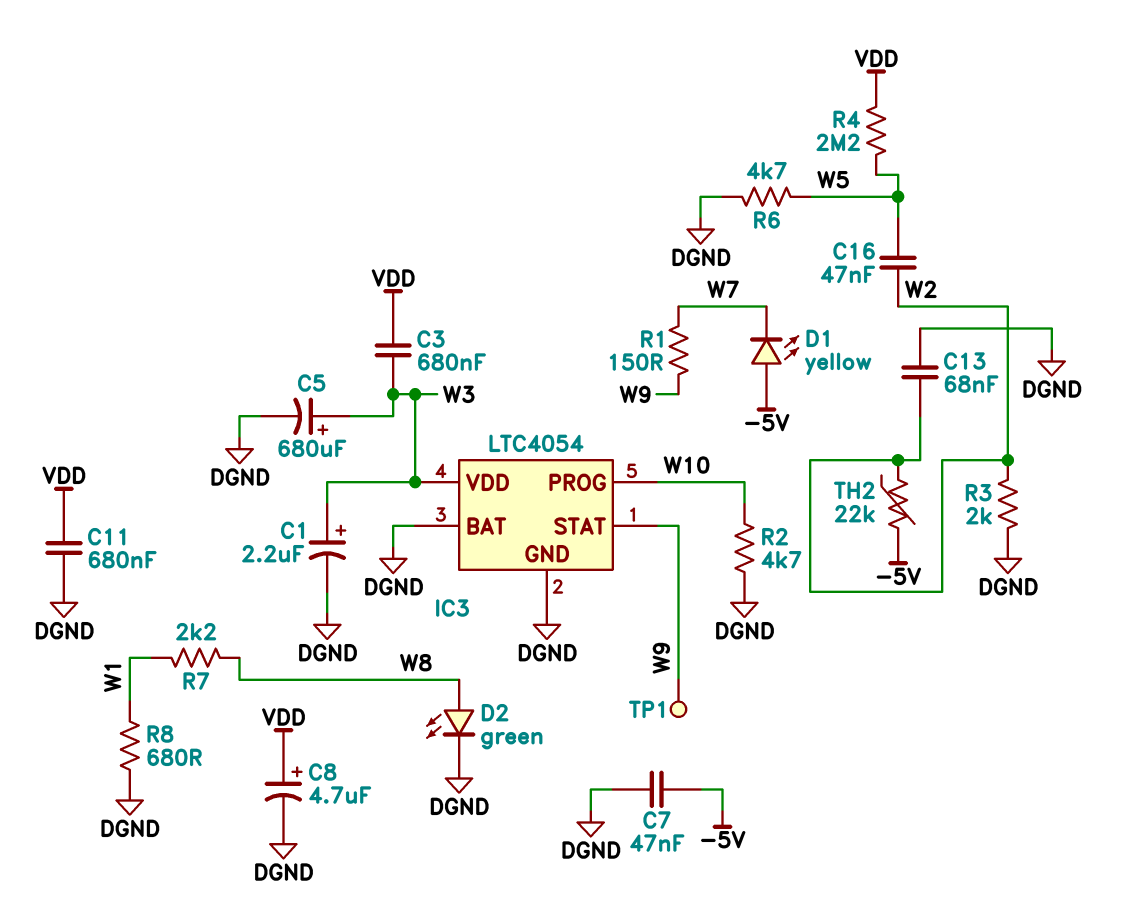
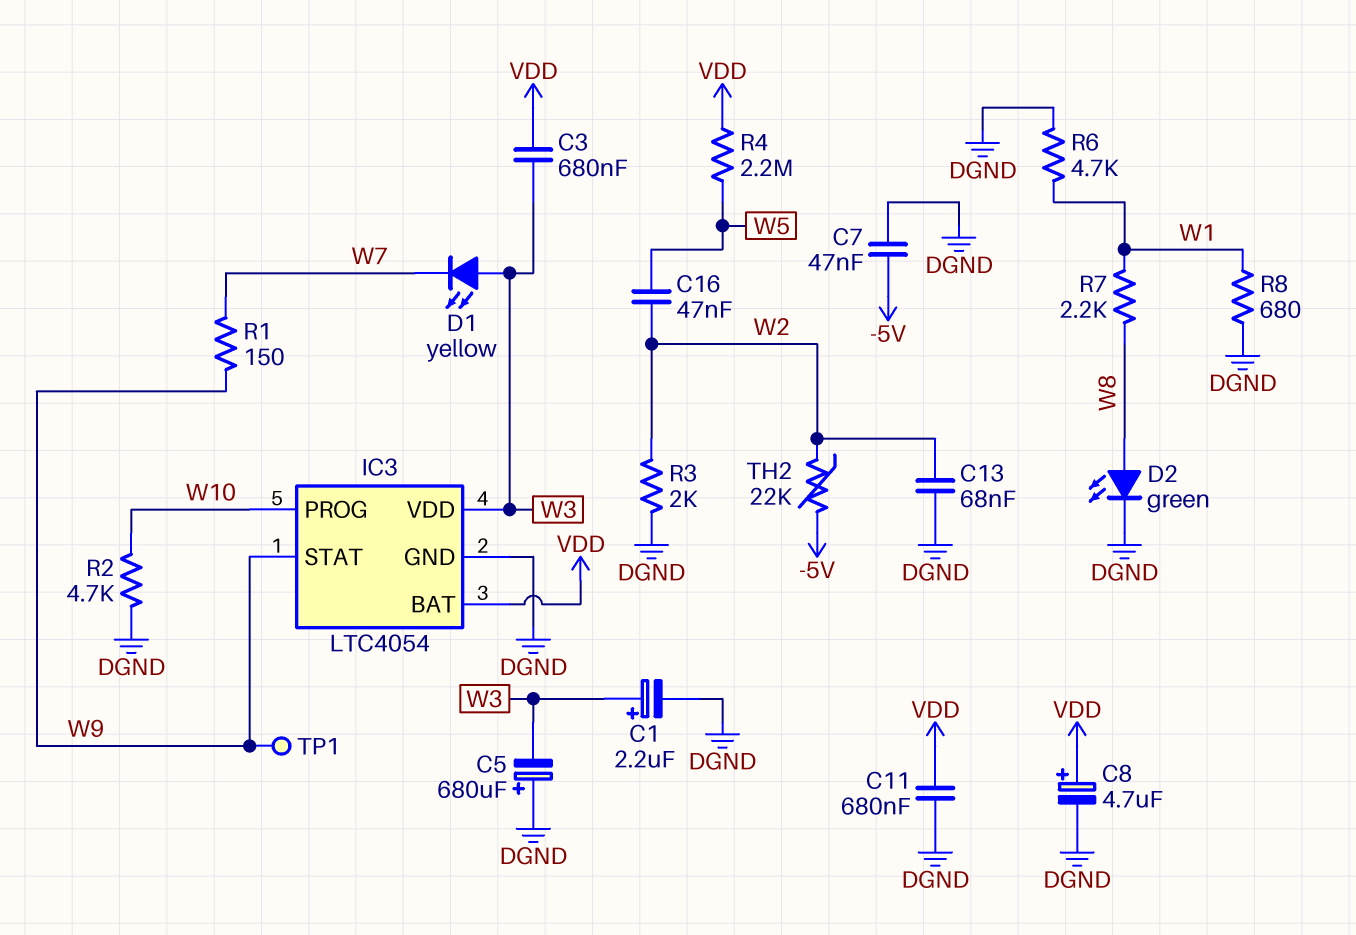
C5: 680uF (plus W3, minus DGND) -> 680uF (plus DGND, minus W3)
D1: LED yellow (A -5V, K W7) -> LED yellow (A W3, K W7)
IC3 pin BAT: DGND -> VDD
R6: 4.7k (DGND, W5) -> 4.7k (DGND, W1)

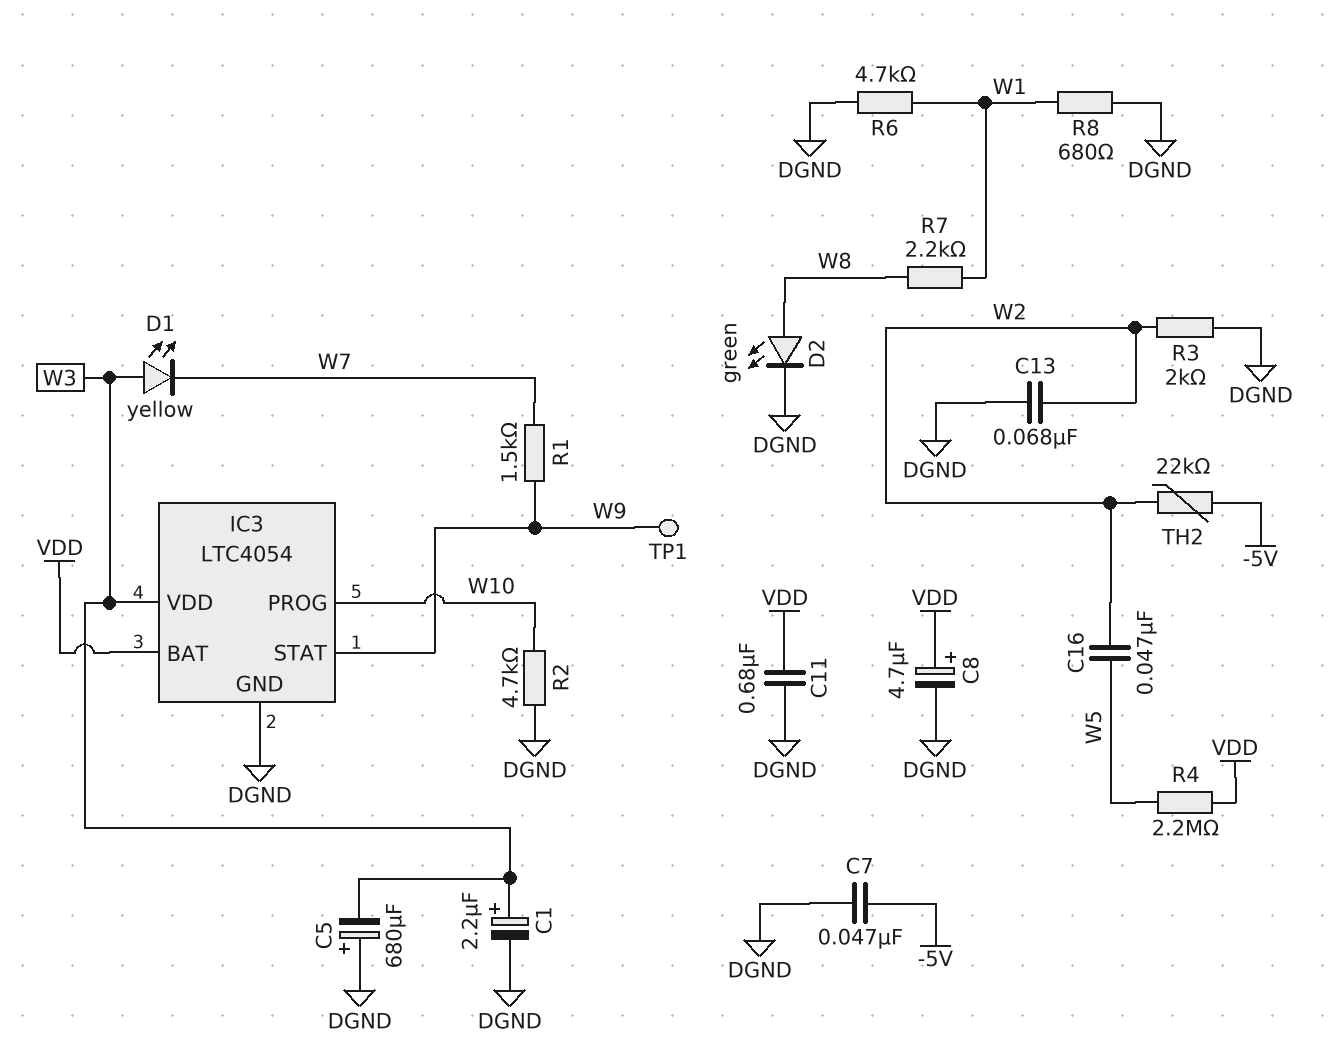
C3: 680nF (VDD, W3) -> none
R1: 150 (W7, W9) -> 1.5k (W7, W9)

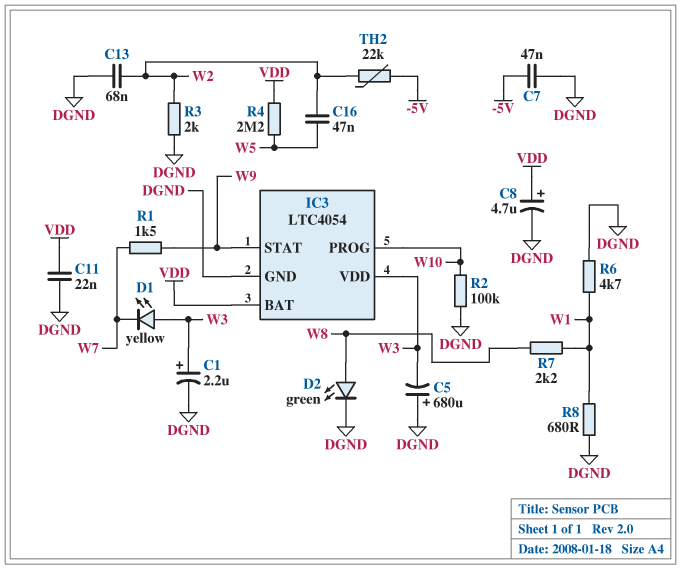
C11: 680nF (DGND, VDD) -> 22nF (DGND, VDD)
R2: 4.7k (DGND, W10) -> 100k (DGND, W10)
TP1: test point (W9) -> none

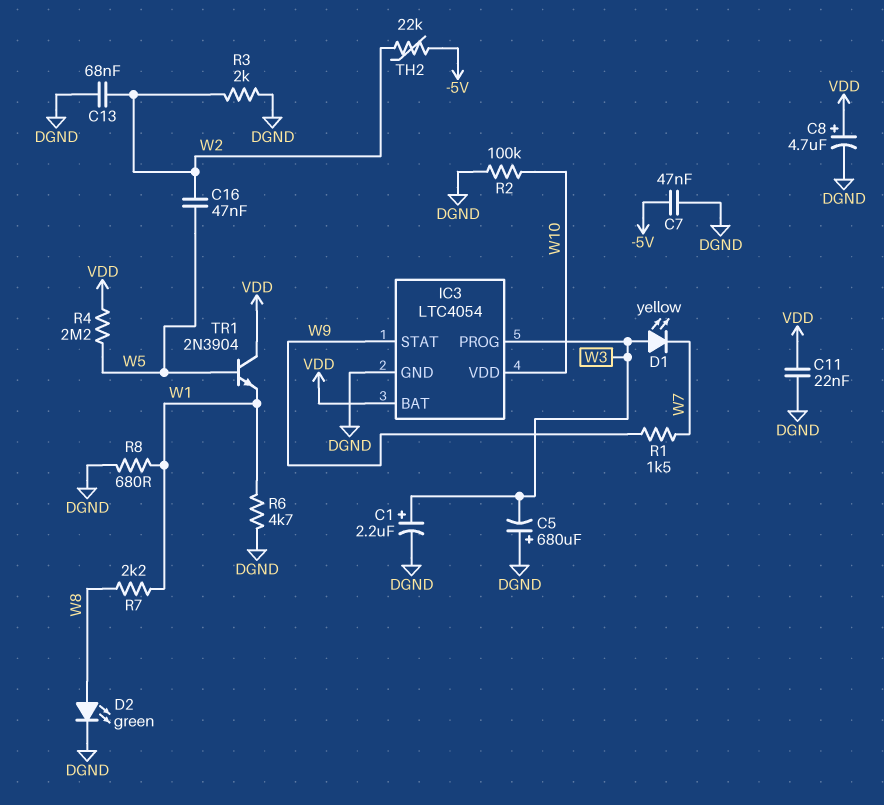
IC3 pin PROG: W10 -> W3
IC3 pin VDD: W3 -> W10
TR1: none -> NPN 2N3904 (B W5, C VDD, E W1)

